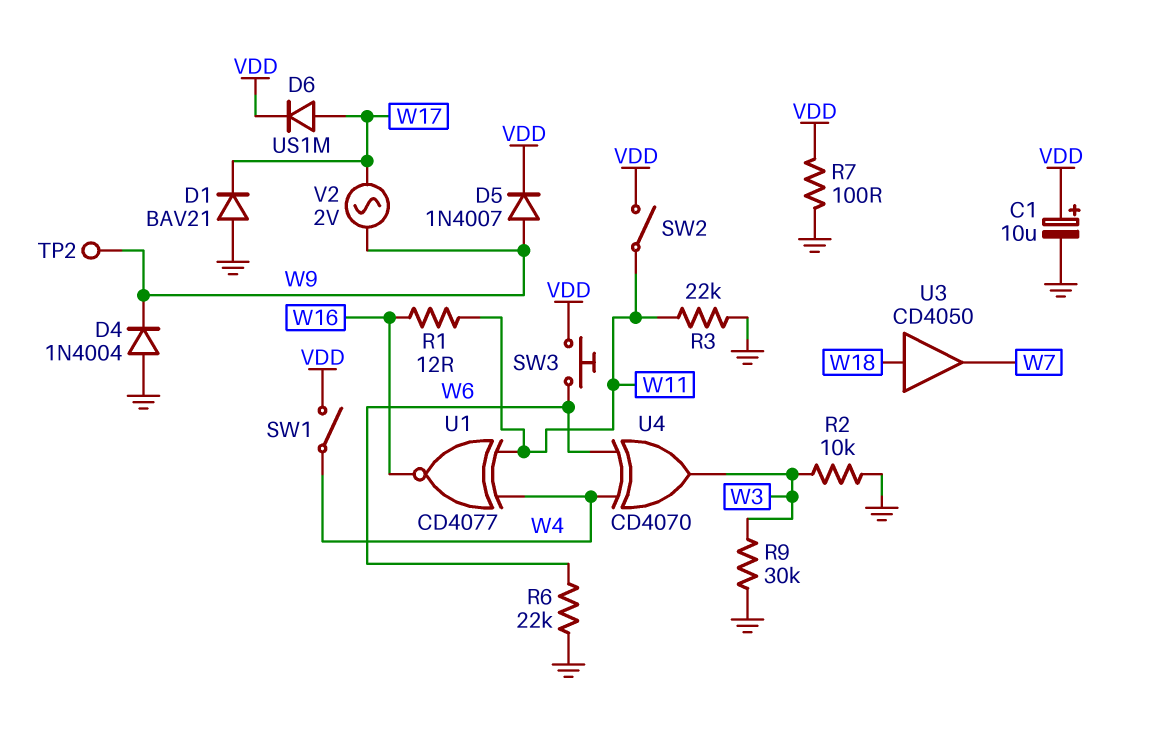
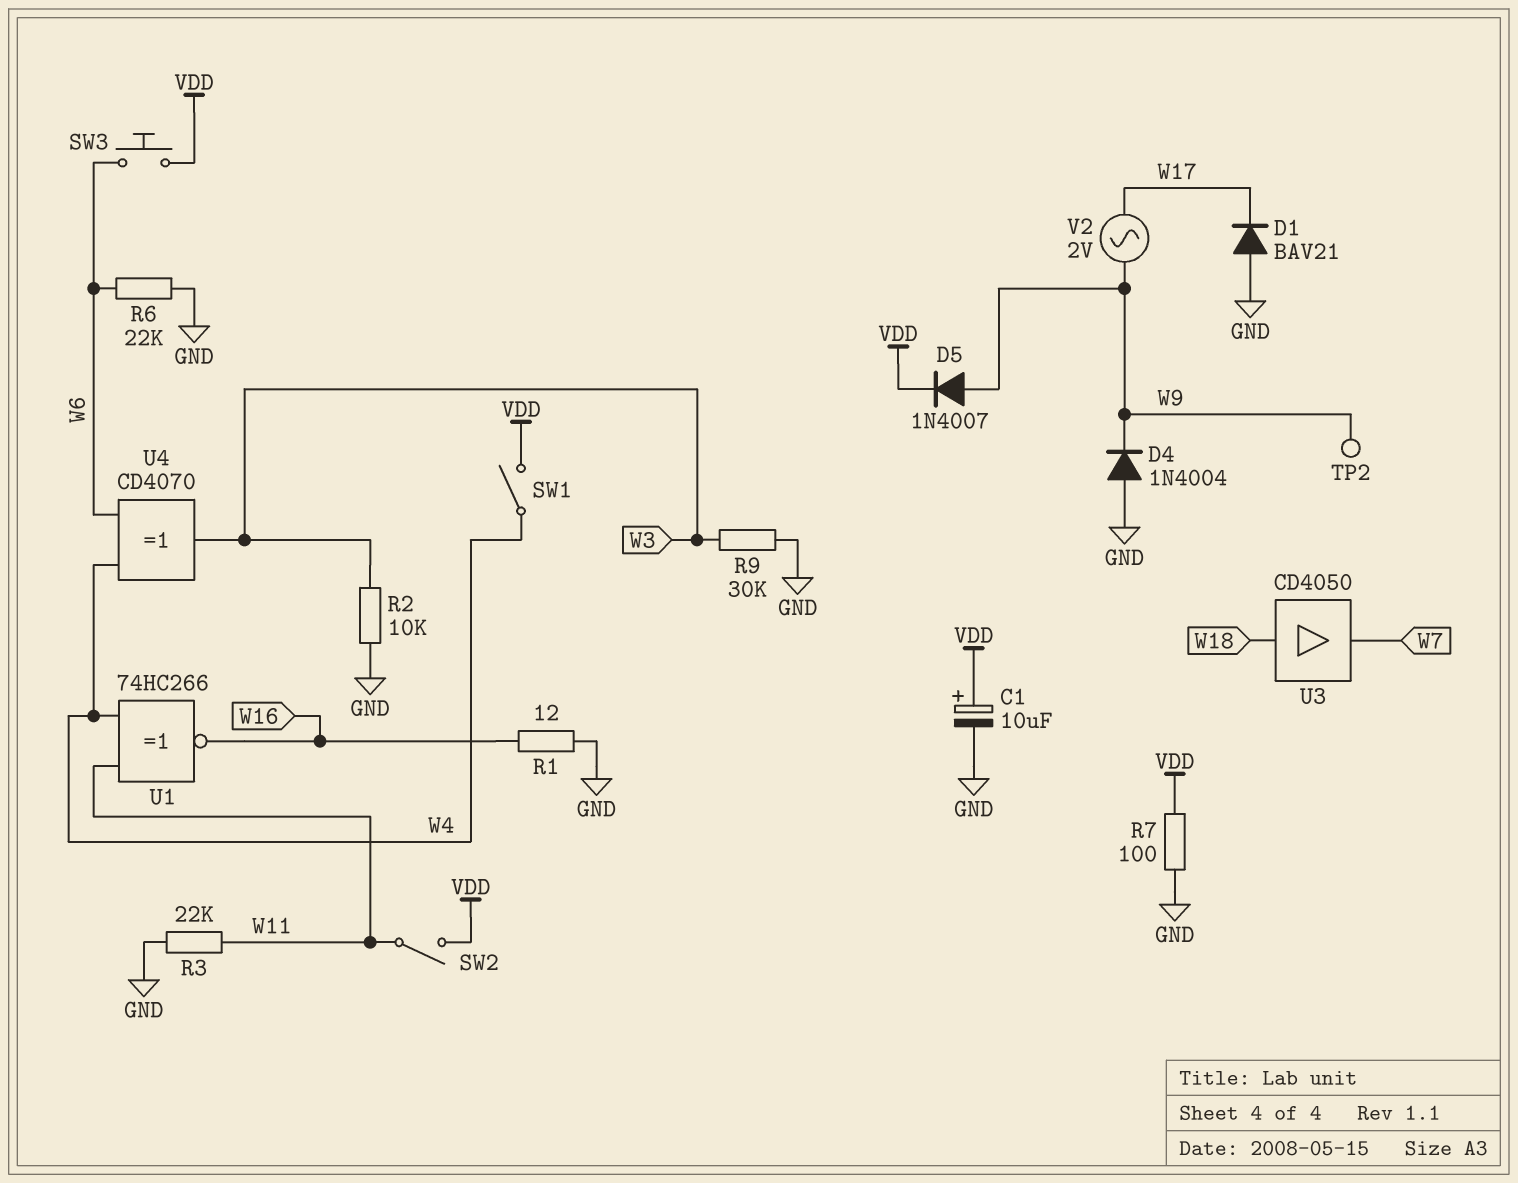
D6: diode US1M (A W17, K VDD) -> none
R1: 12 (W11, W16) -> 12 (GND, W16)
U1: XNOR CD4077 (in W4, in W11, out W16) -> XNOR 74HC266 (in W4, in W11, out W16)

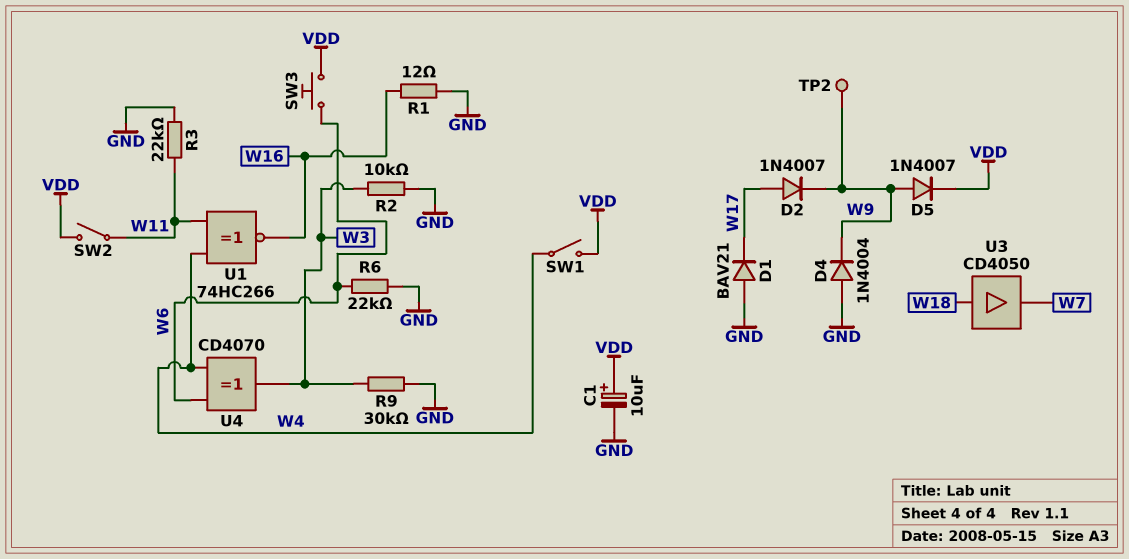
D2: none -> diode 1N4007 (A W17, K W9)
R7: 100 (GND, VDD) -> none
V2: AC 2V (W9, W17) -> none

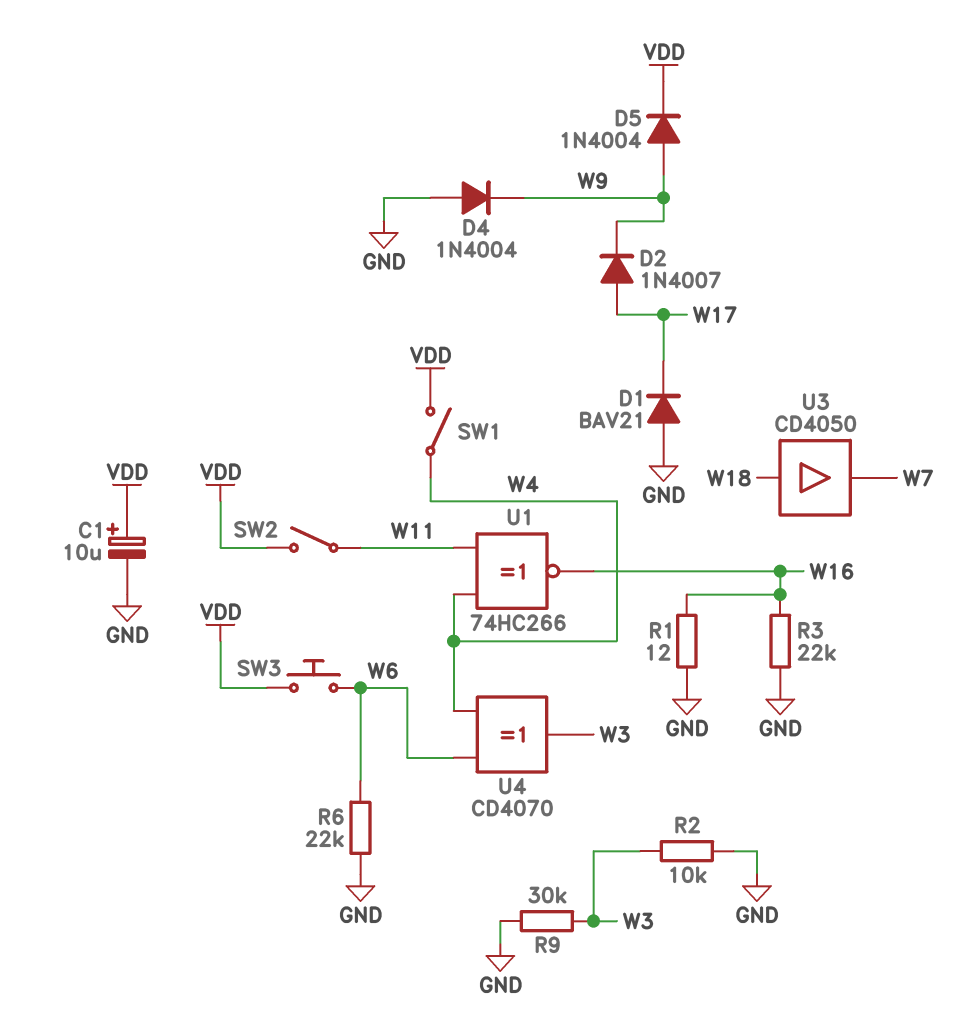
D5: diode 1N4007 (A W9, K VDD) -> diode 1N4004 (A W9, K VDD)
R3: 22k (GND, W11) -> 22k (GND, W16)
TP2: test point (W9) -> none

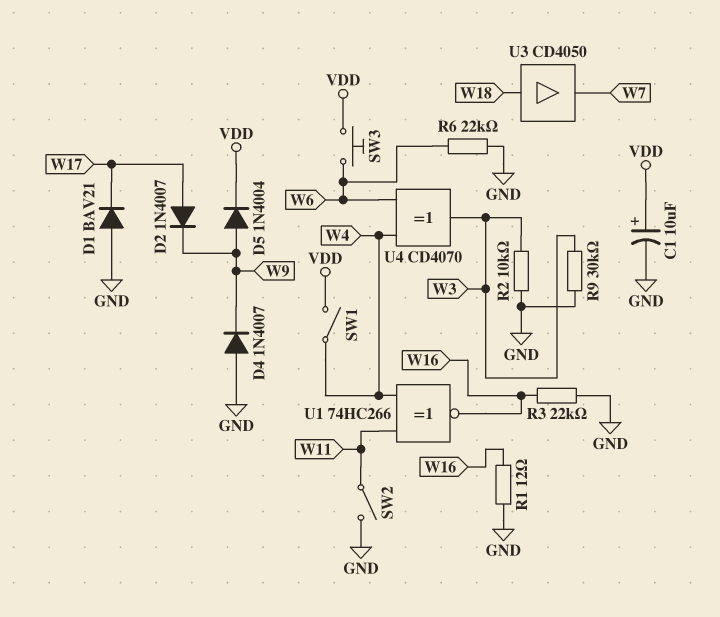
D4: diode 1N4004 (A GND, K W9) -> diode 1N4007 (A GND, K W9)
SW2: switch (VDD, W11) -> switch (GND, W11)

